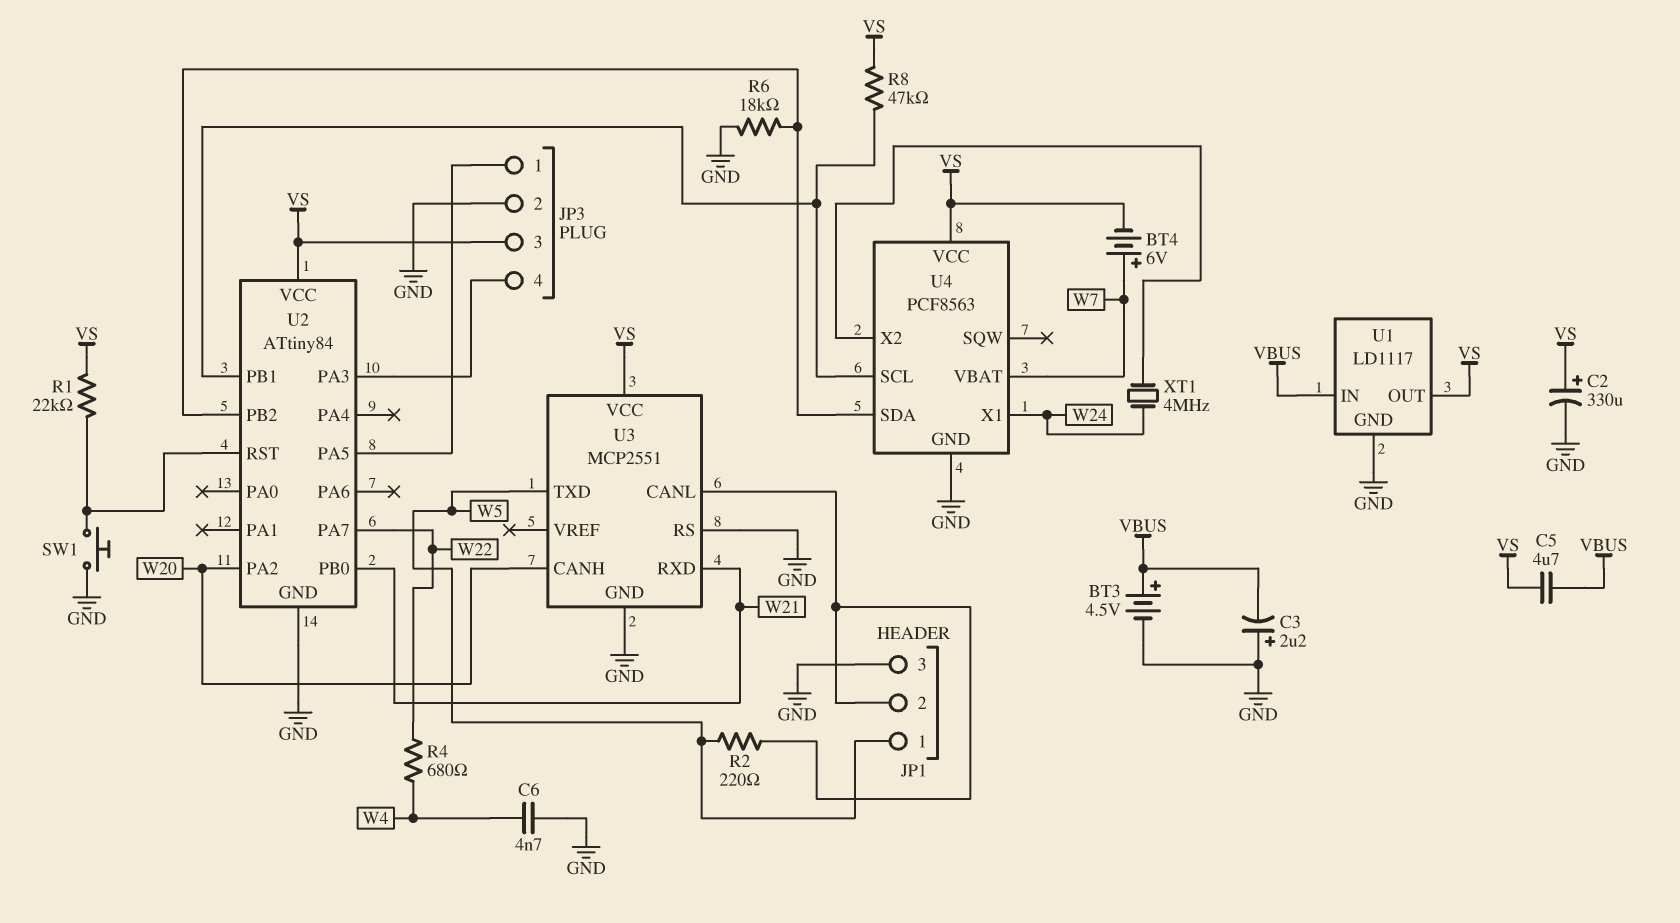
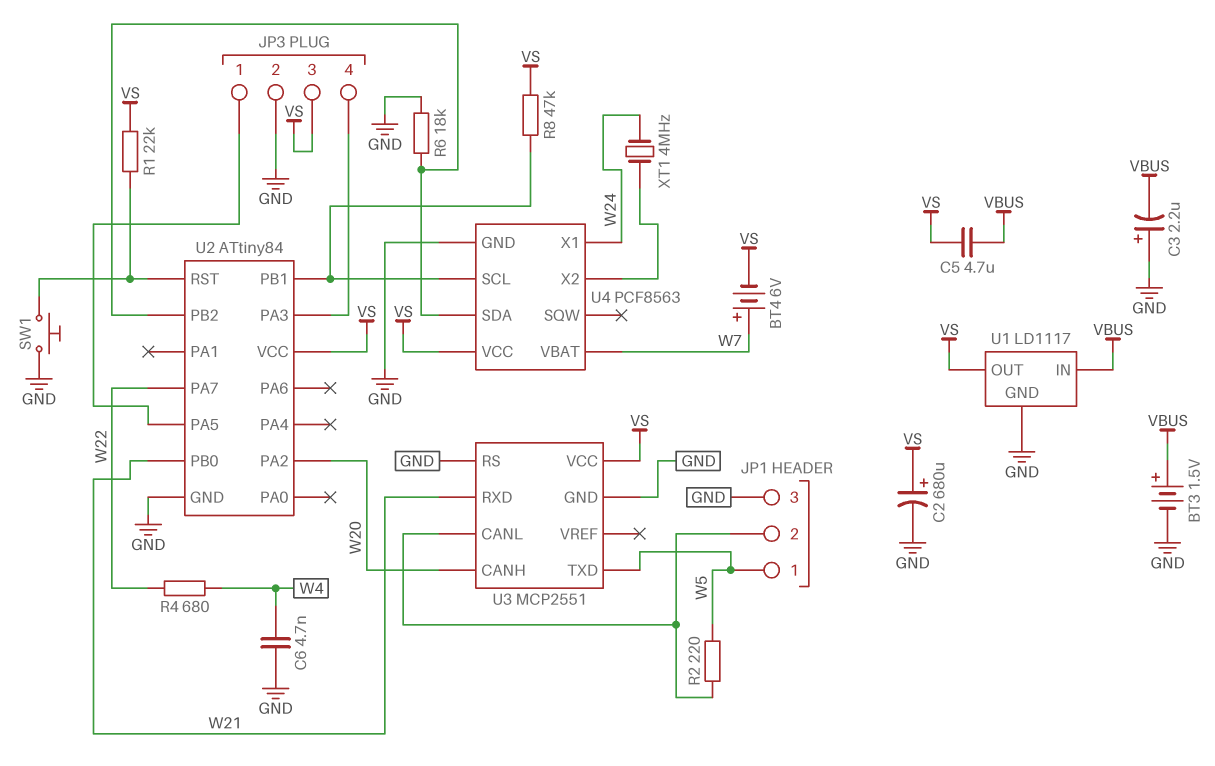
BT3: 4.5V (plus VBUS, minus GND) -> 1.5V (plus VBUS, minus GND)
C2: 330uF (plus VS, minus GND) -> 680uF (plus VS, minus GND)

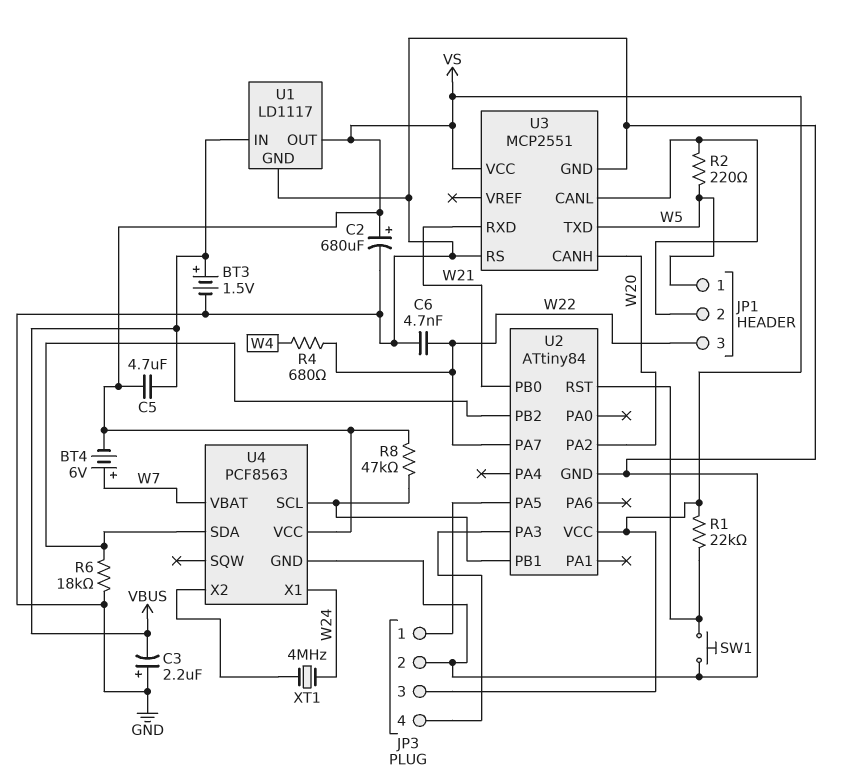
C6: 4.7nF (GND, W4) -> 4.7nF (GND, W22)
JP1 pin 3: GND -> W22

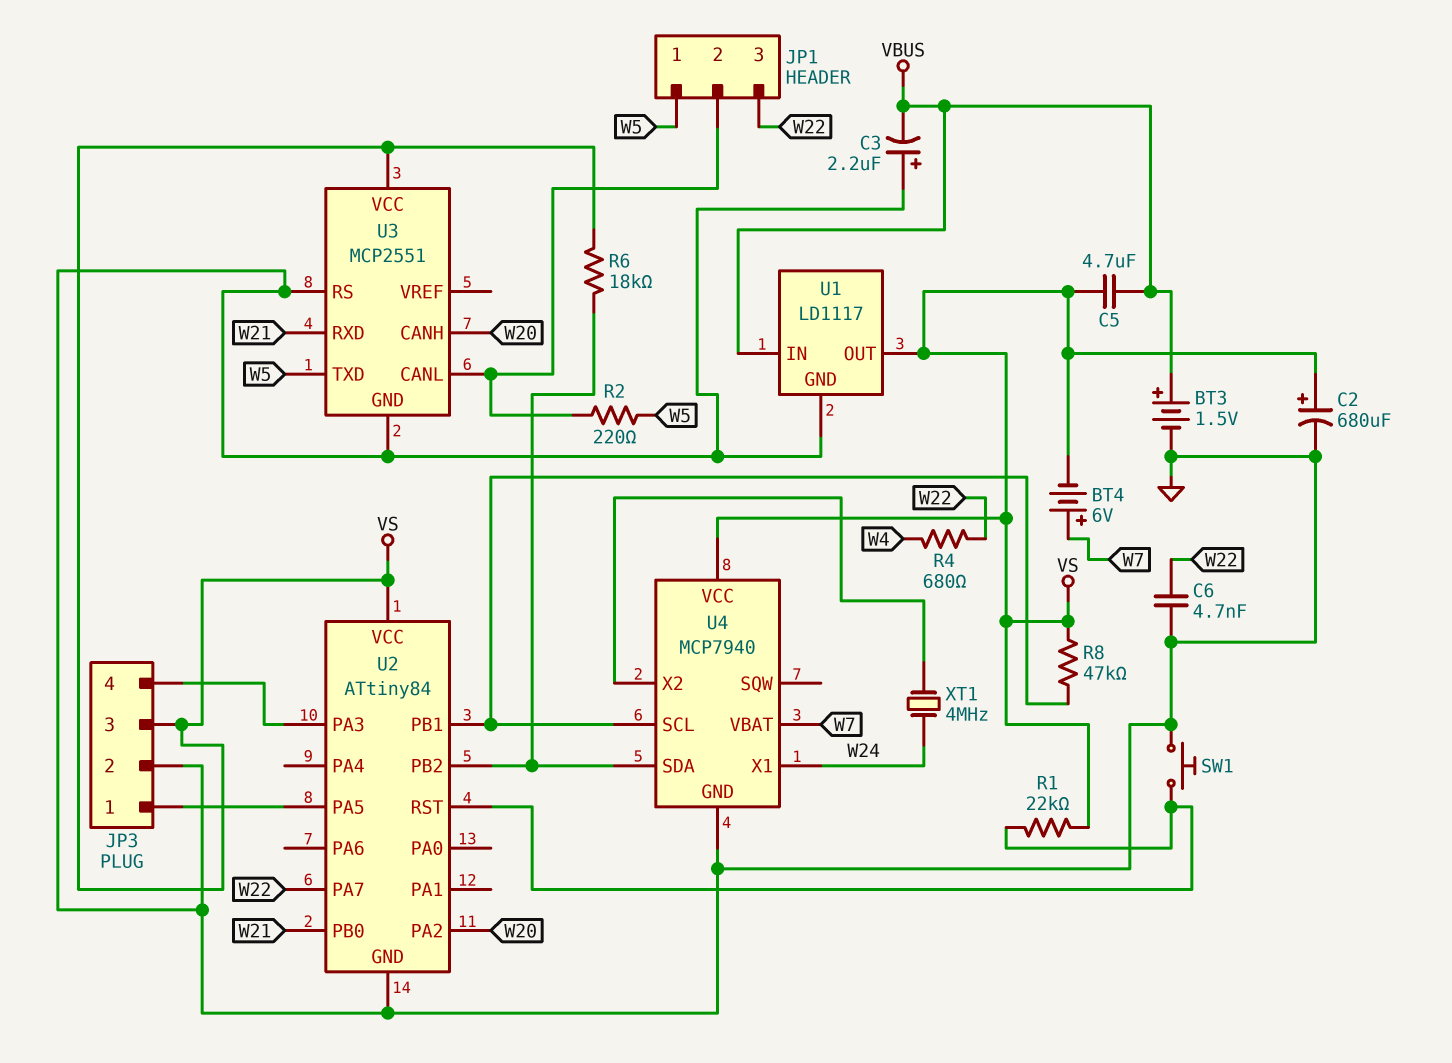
R6: 18k (GND, U2/PB2) -> 18k (U2/PB2, VS)
U4: PCF8563 -> MCP7940

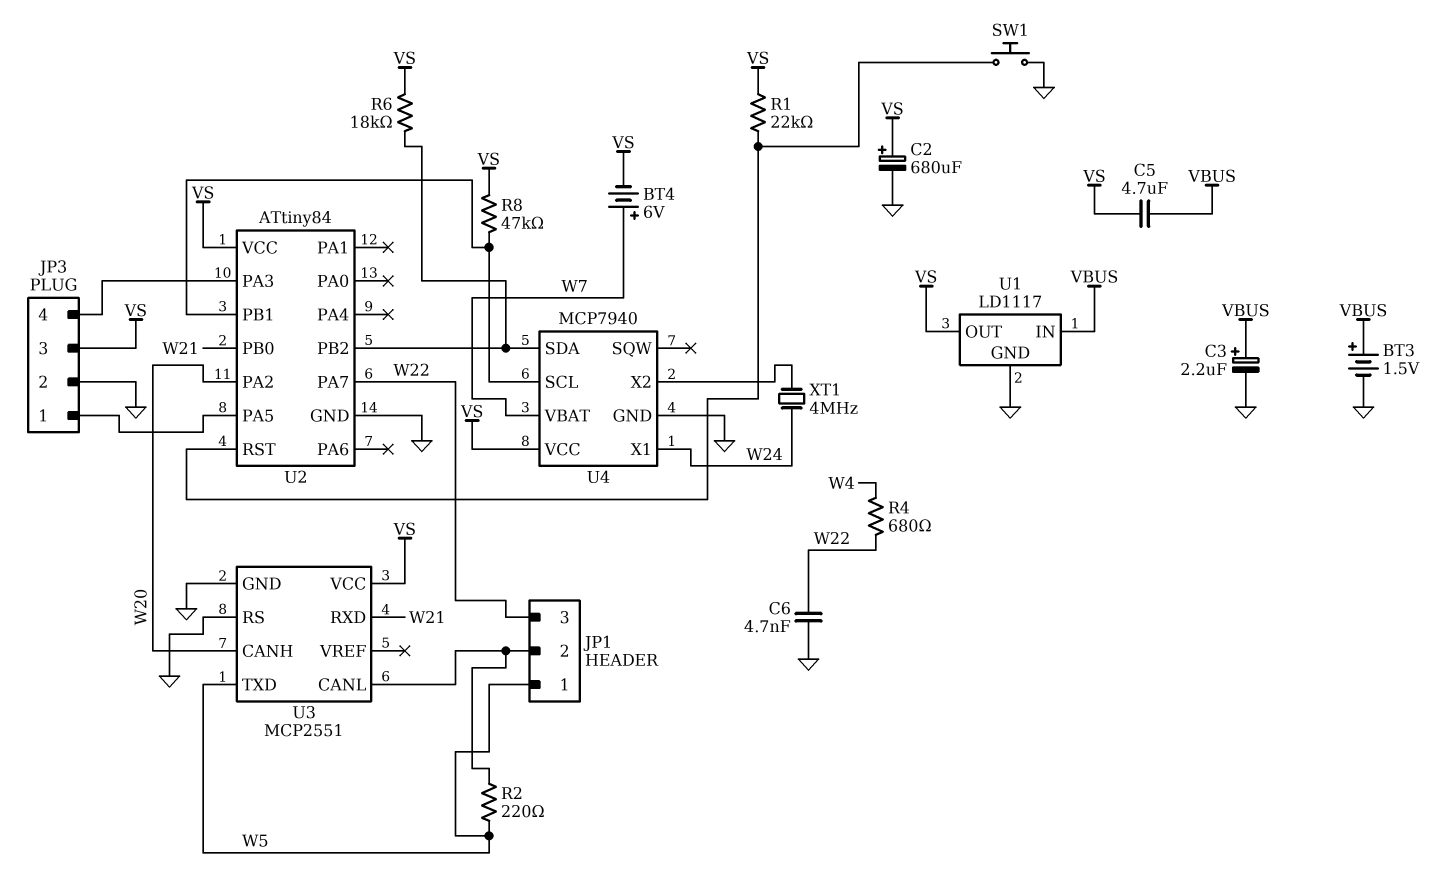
C3: 2.2uF (plus GND, minus VBUS) -> 2.2uF (plus VBUS, minus GND)

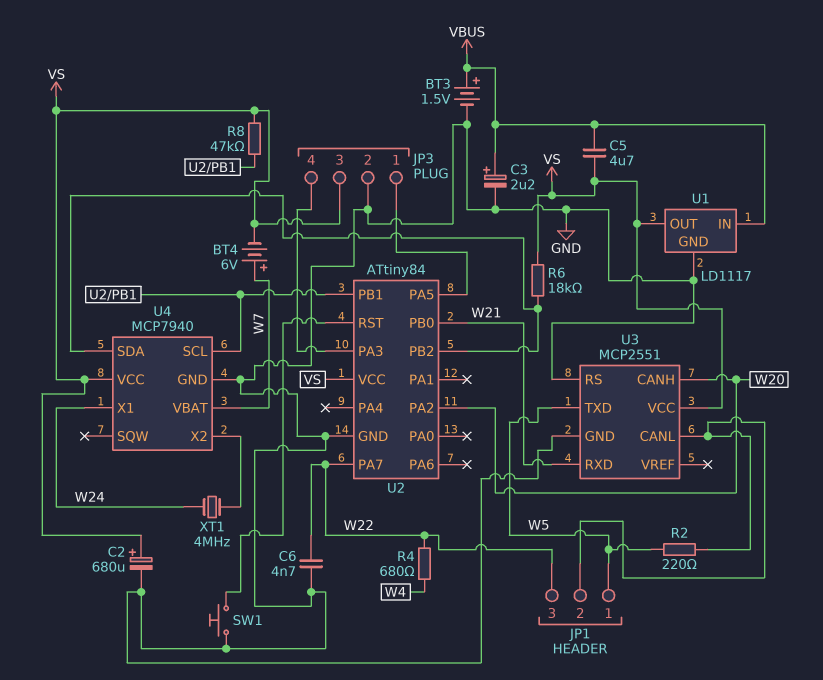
R1: 22k (U2/RST, VS) -> none

